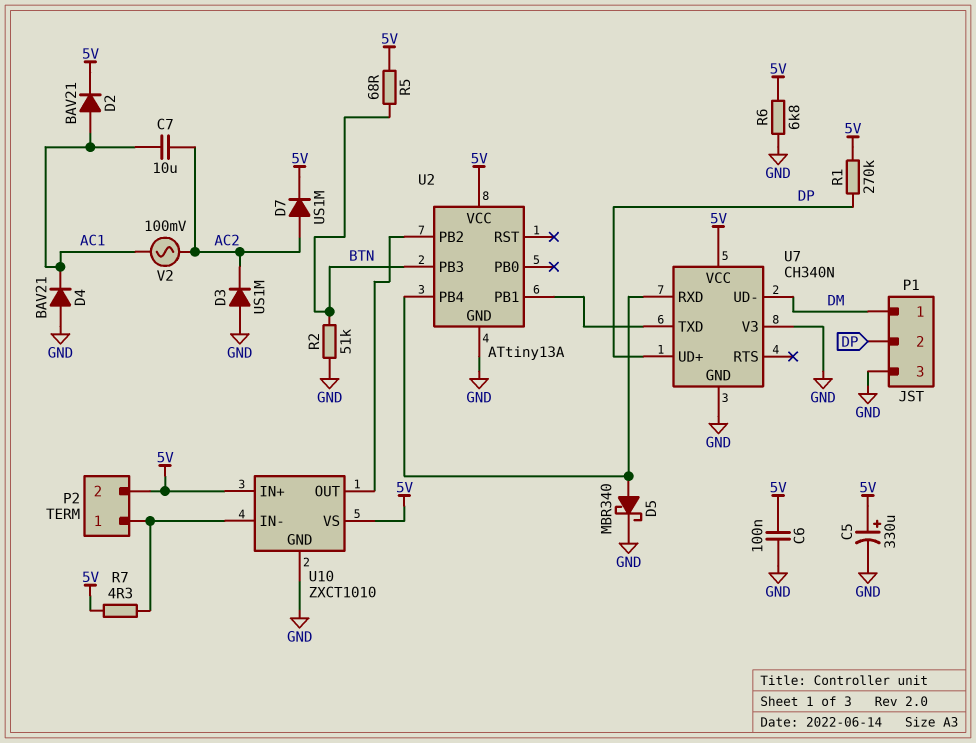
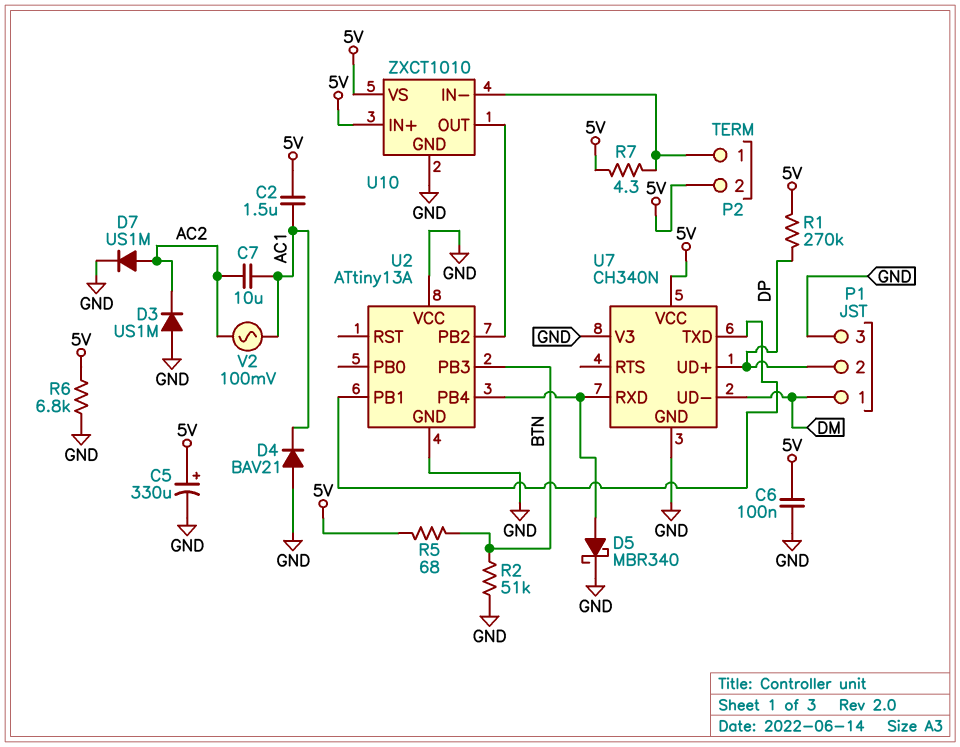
C2: none -> 1.5uF (5V, AC1)
D2: diode BAV21 (A AC1, K 5V) -> none
D7: diode US1M (A AC2, K 5V) -> diode US1M (A AC2, K GND)
U2 pin VCC: 5V -> GND

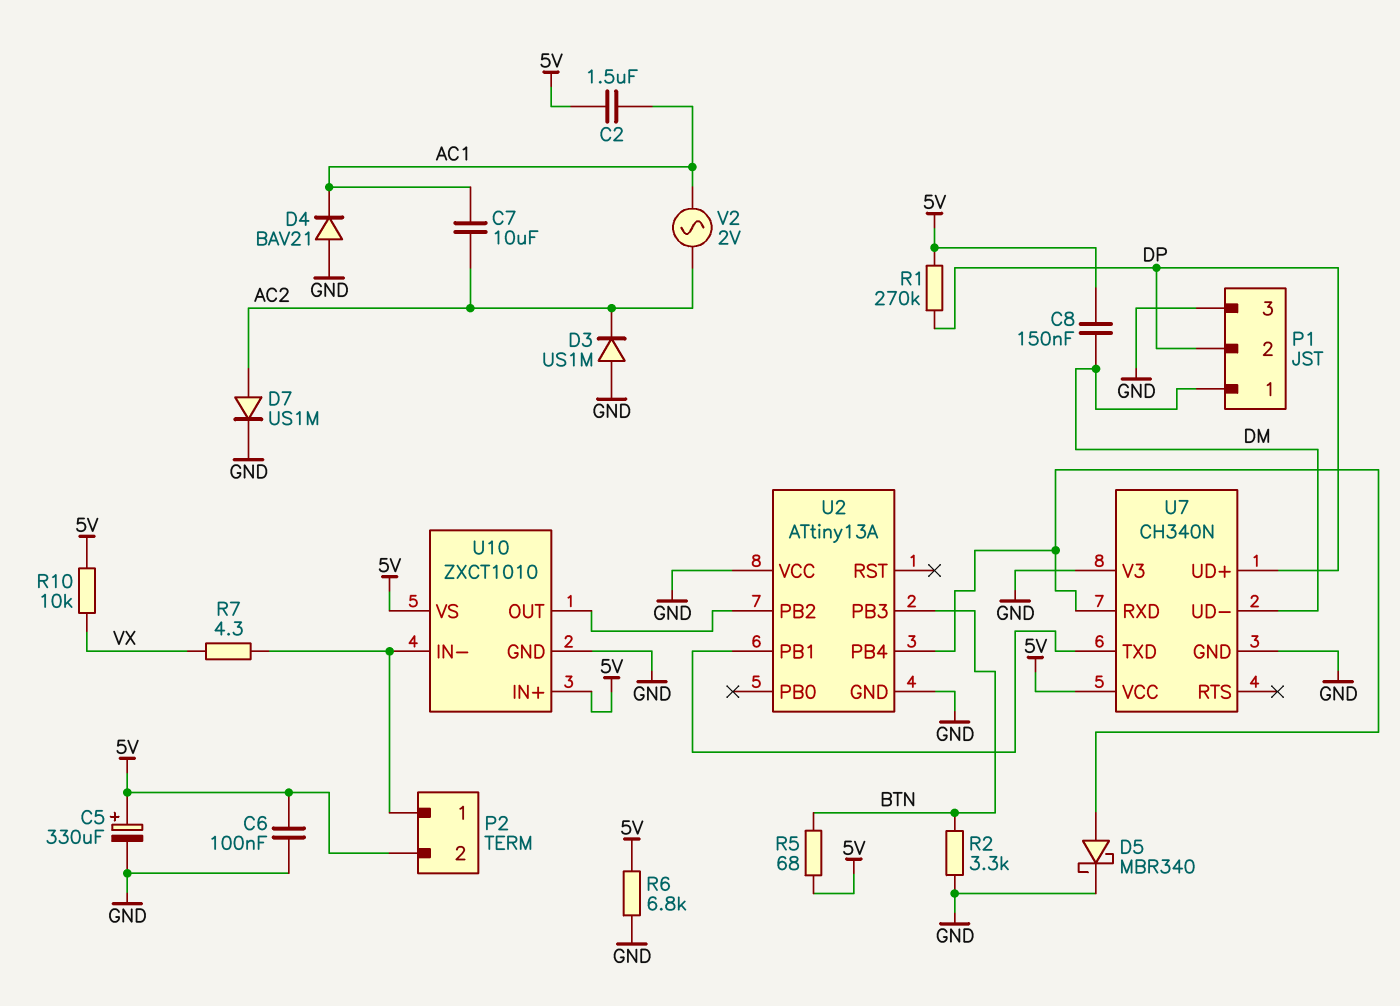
C8: none -> 150nF (5V, DM)
R2: 51k (BTN, GND) -> 3.3k (BTN, GND)
R7: 4.3 (5V, P2/1) -> 4.3 (P2/1, VX)
R10: none -> 10k (5V, VX)
V2: AC 100mV (AC1, AC2) -> AC 2V (AC1, AC2)

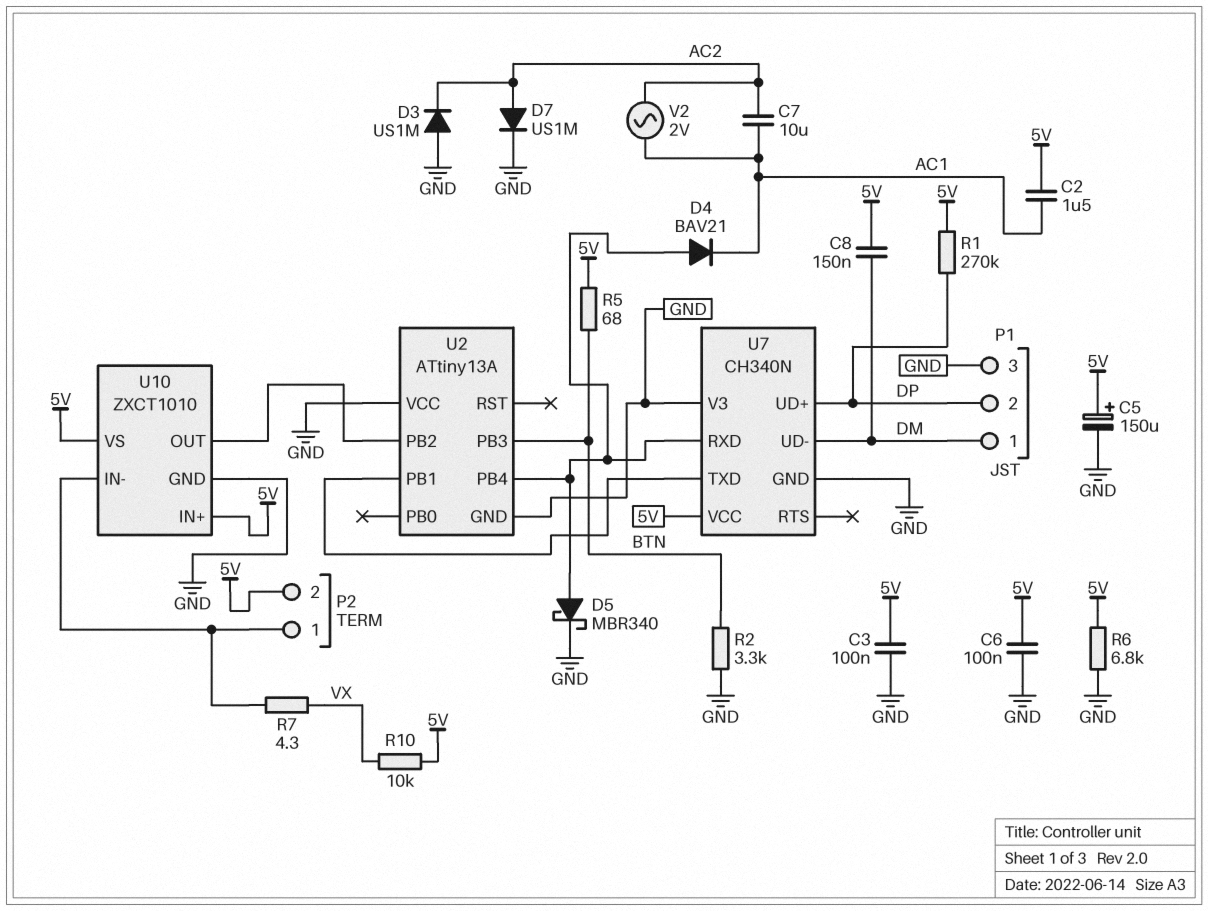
C3: none -> 100nF (5V, GND)
C5: 330uF (plus 5V, minus GND) -> 150uF (plus 5V, minus GND)
D4: diode BAV21 (A GND, K AC1) -> diode BAV21 (A U2/PB4, K AC1)

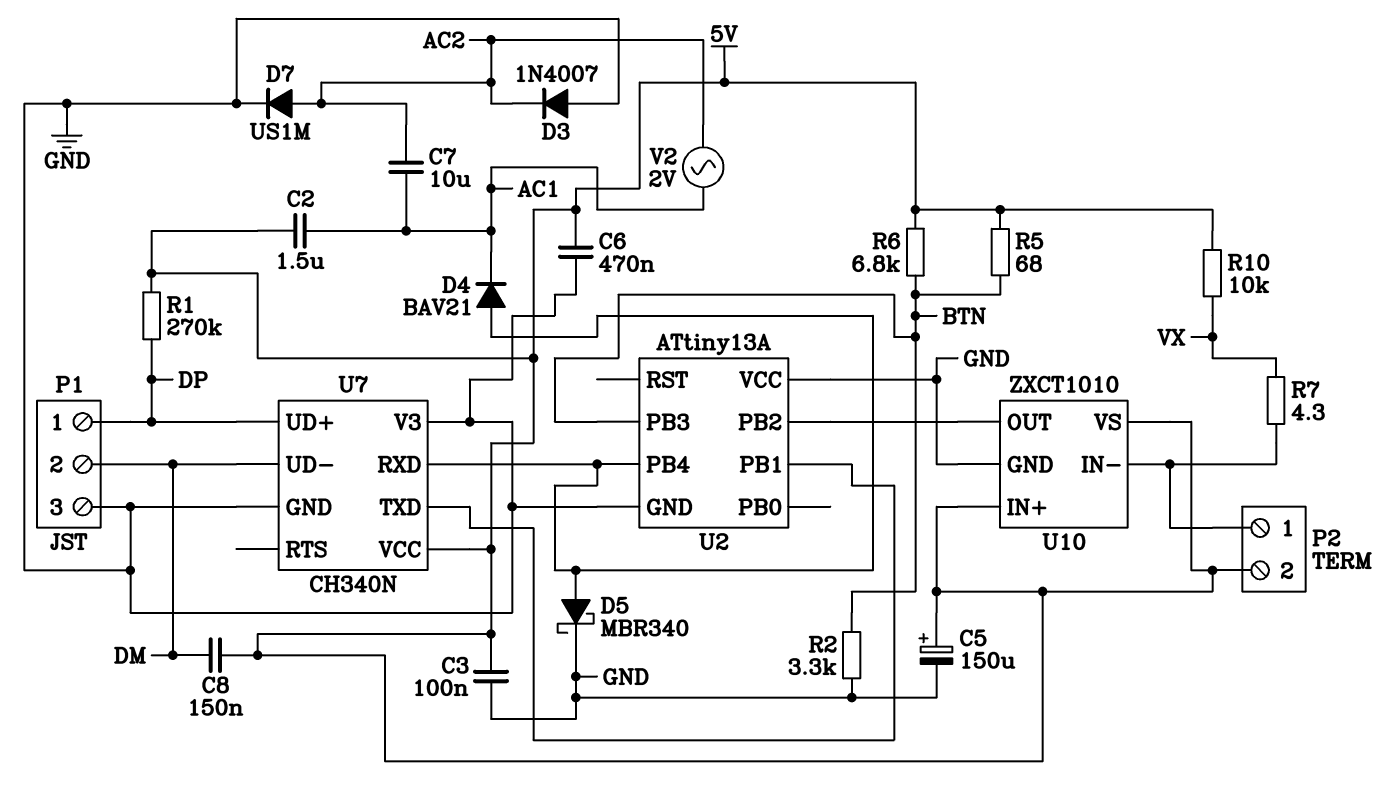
C6: 100nF (5V, GND) -> 470nF (5V, GND)
D3: diode US1M (A GND, K AC2) -> diode 1N4007 (A GND, K AC2)
P1 pin 1: DM -> DP
P1 pin 2: DP -> DM
R6: 6.8k (5V, GND) -> 6.8k (5V, BTN)

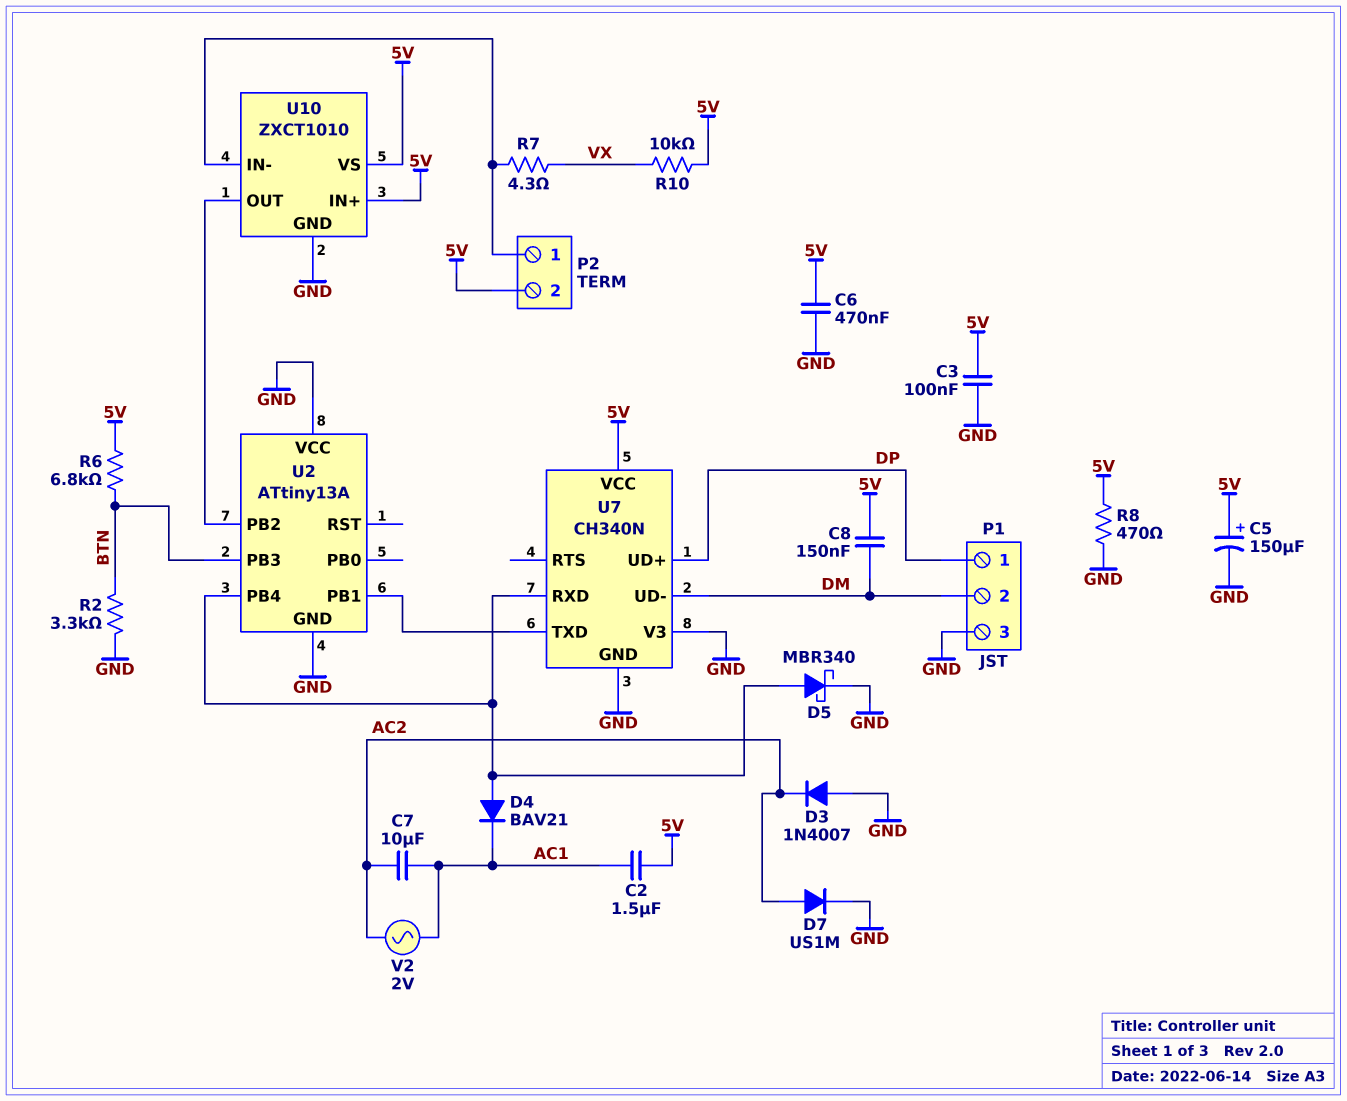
R1: 270k (5V, DP) -> none
R5: 68 (5V, BTN) -> none
R8: none -> 470 (5V, GND)

